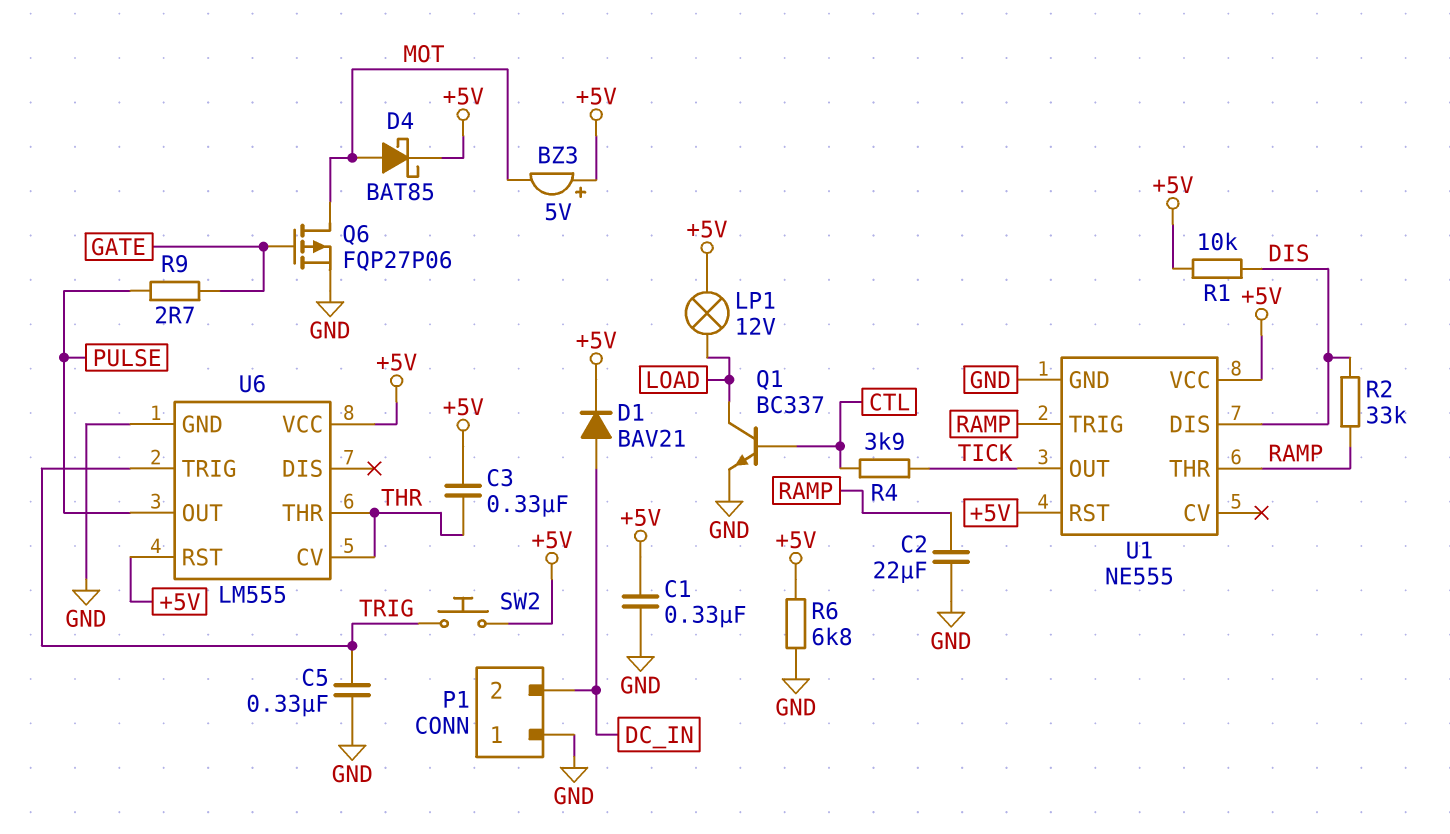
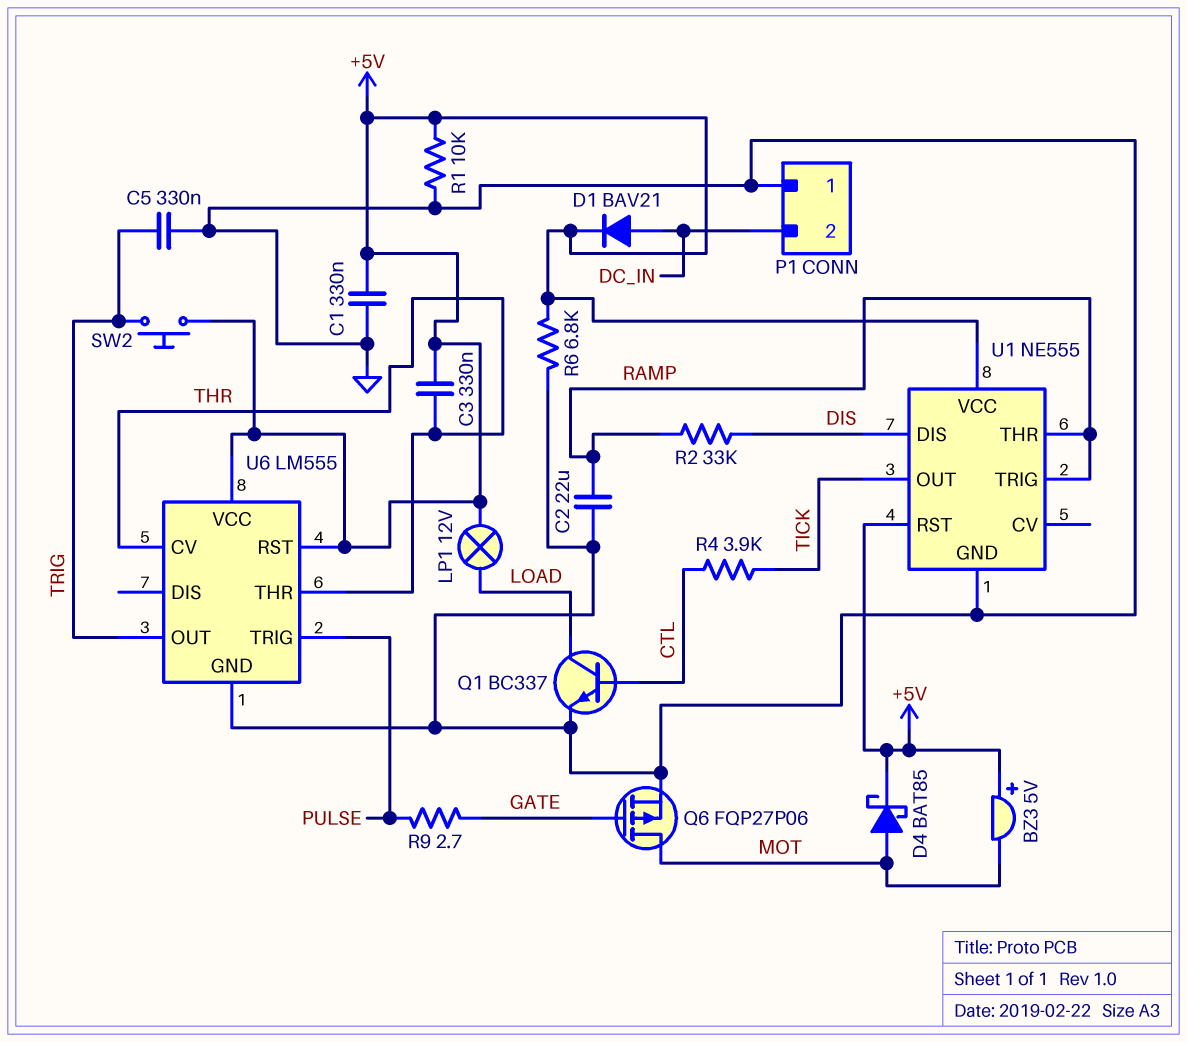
R1: 10k (+5V, DIS) -> 10k (+5V, GND)
U6 pin OUT: PULSE -> TRIG
U6 pin TRIG: TRIG -> PULSE

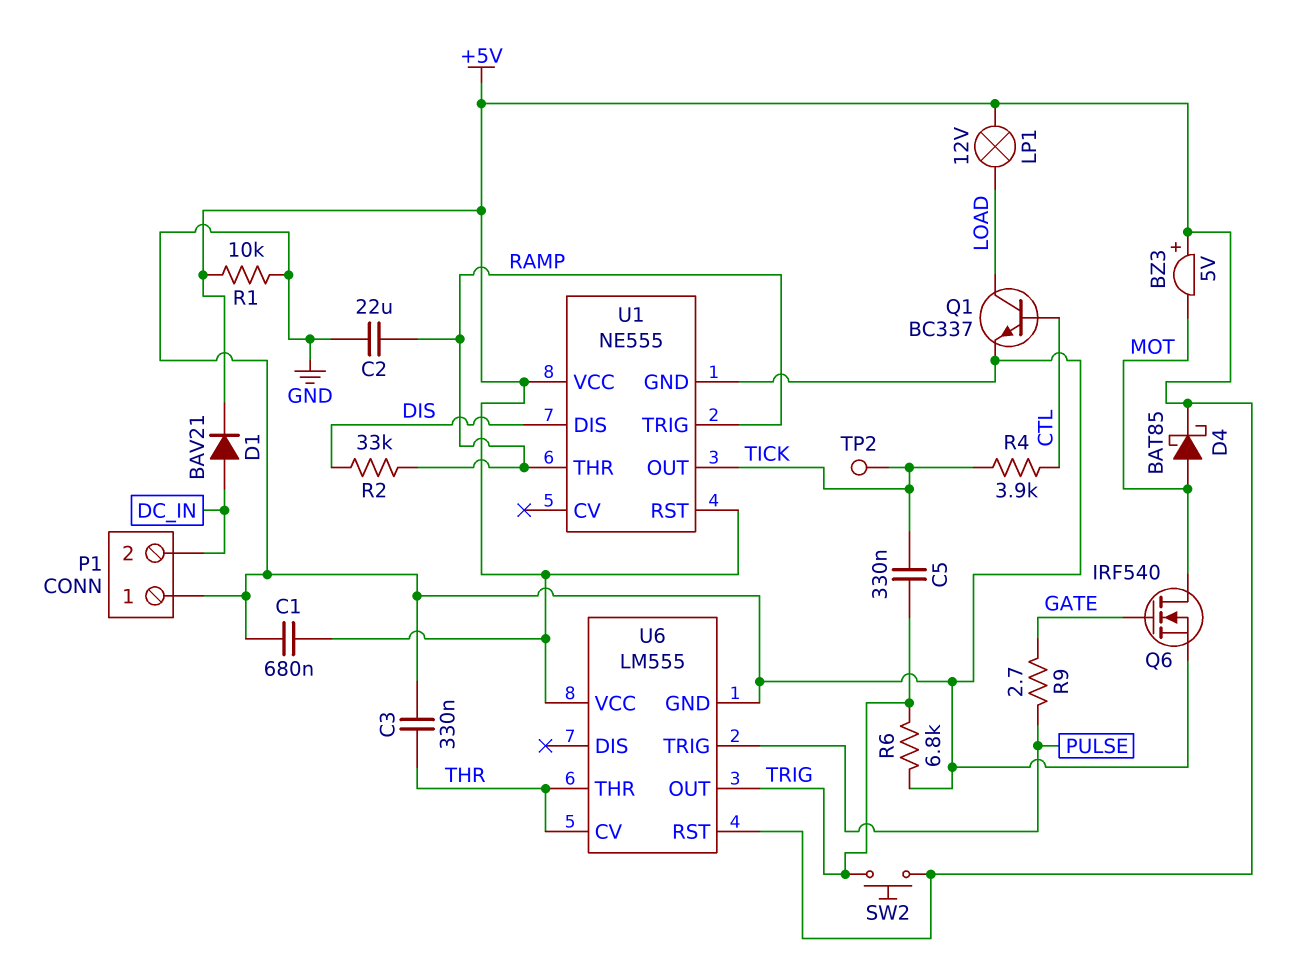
C1: 330nF (+5V, GND) -> 680nF (+5V, GND)
C3: 330nF (+5V, THR) -> 330nF (GND, THR)
C5: 330nF (GND, TRIG) -> 330nF (TICK, TRIG)
Q6: PMOS FQP27P06 (G GATE, D MOT, S GND) -> NMOS IRF540 (G GATE, D MOT, S GND)
R6: 6.8k (+5V, GND) -> 6.8k (GND, TRIG)
TP2: none -> test point (TICK)

